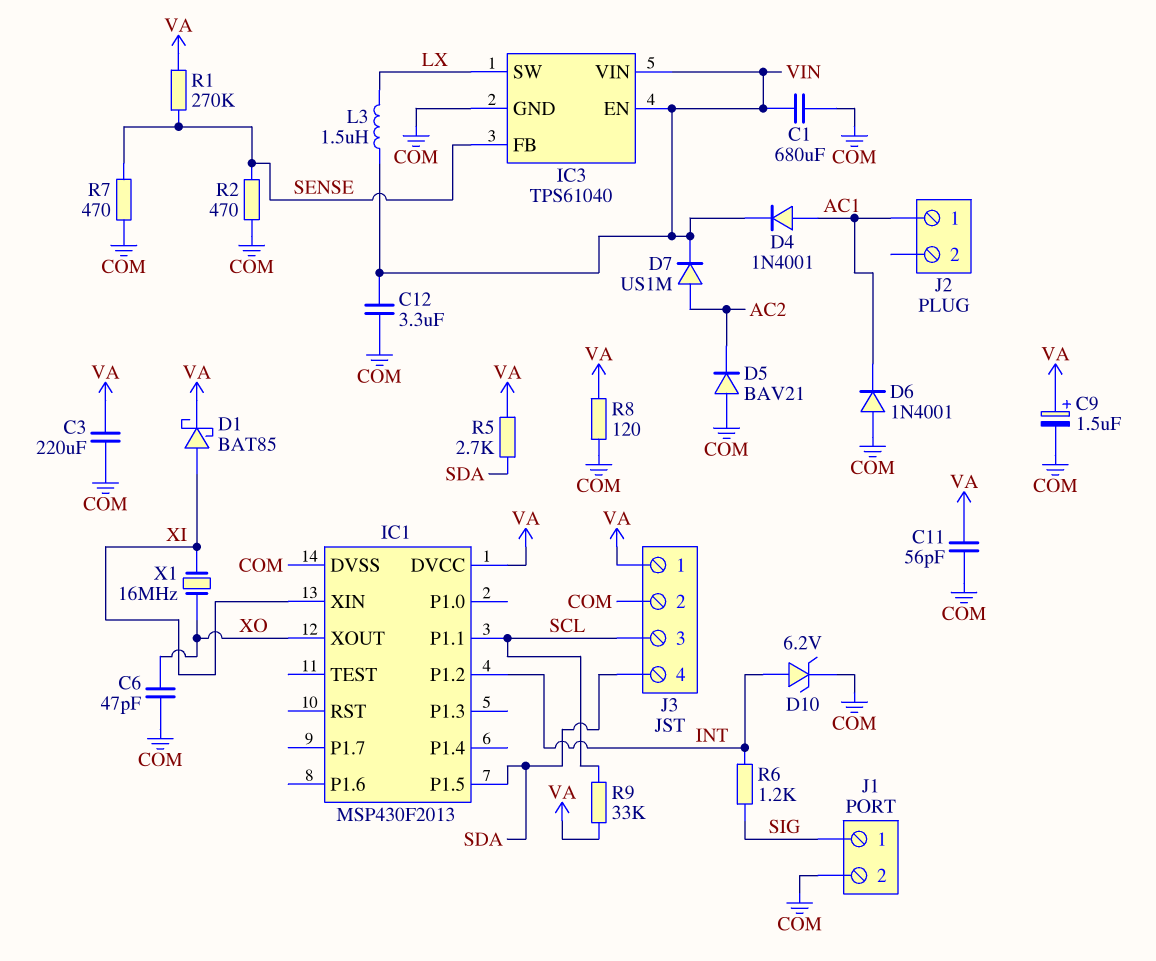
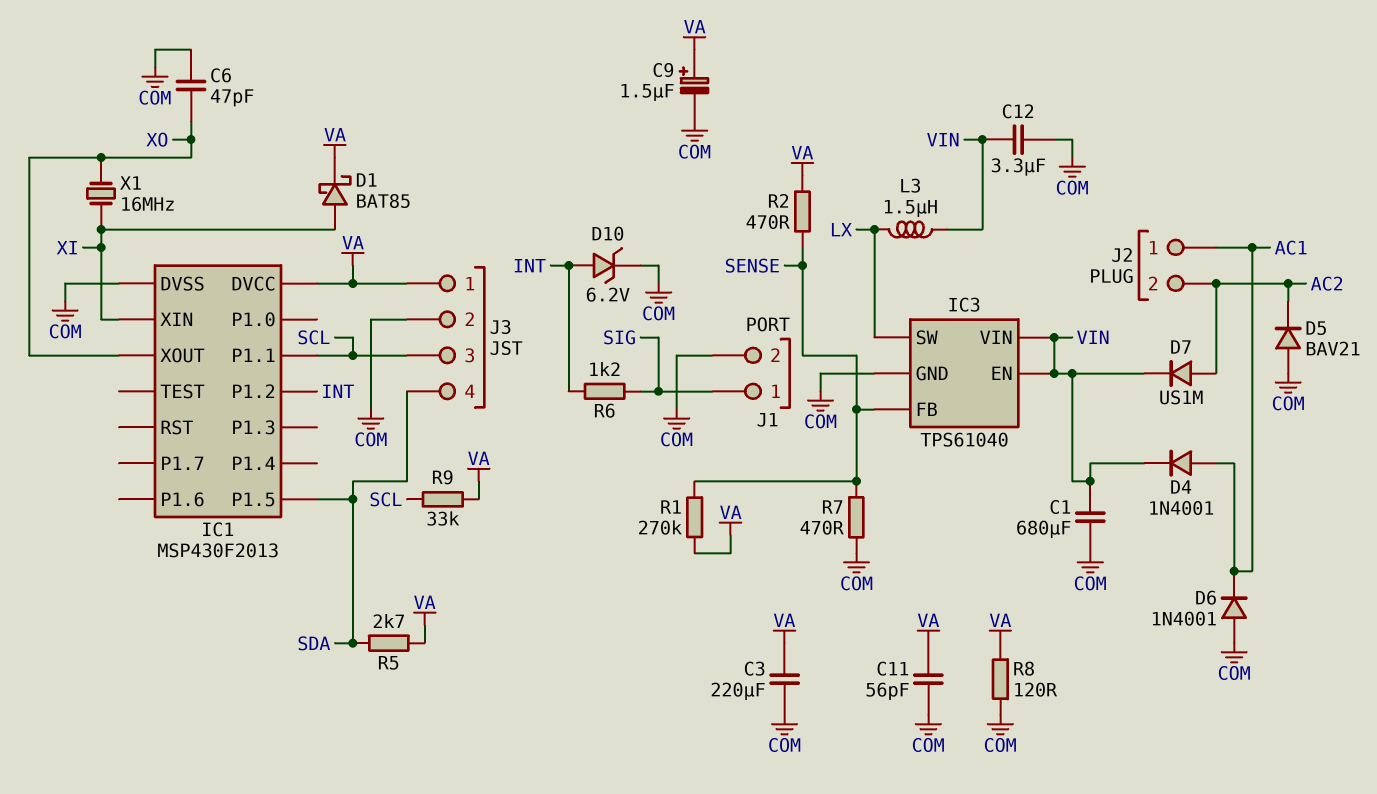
J2 pin 2: none -> AC2
R2: 470 (COM, SENSE) -> 470 (SENSE, VA)

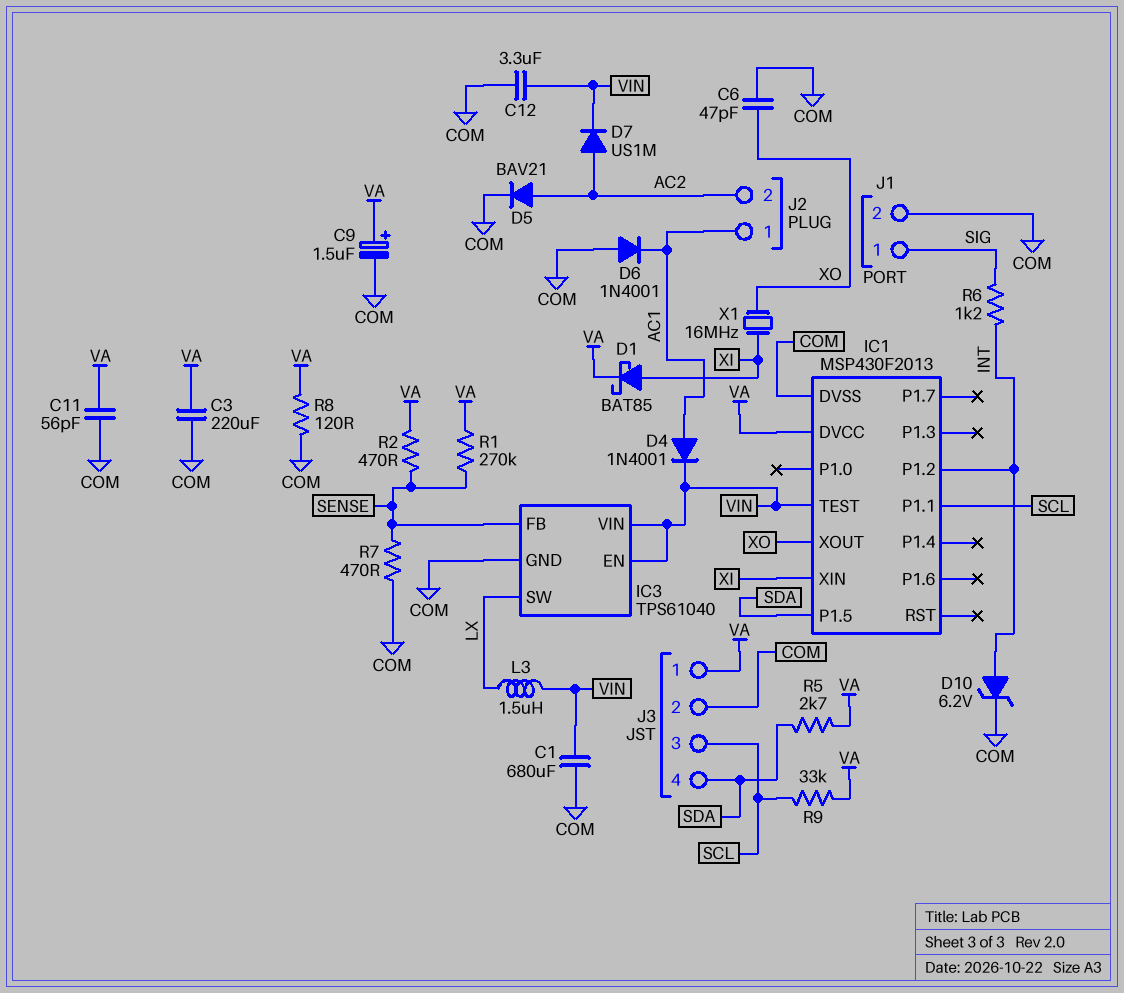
D5: diode BAV21 (A COM, K AC2) -> diode BAV21 (A AC2, K COM)
IC1 pin TEST: none -> VIN

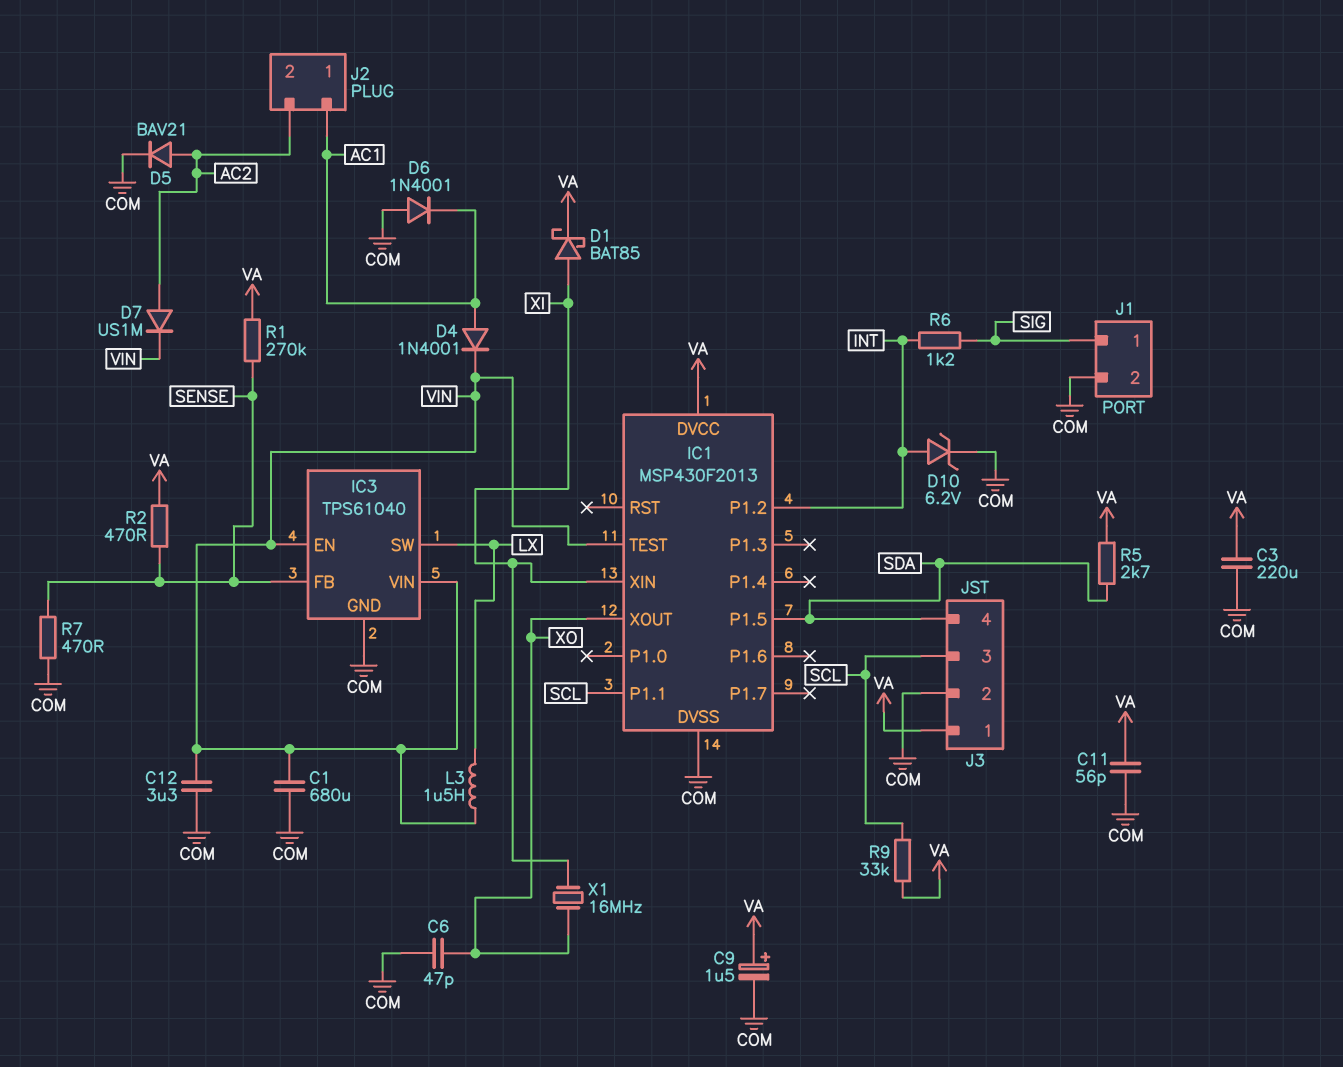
R8: 120 (COM, VA) -> none

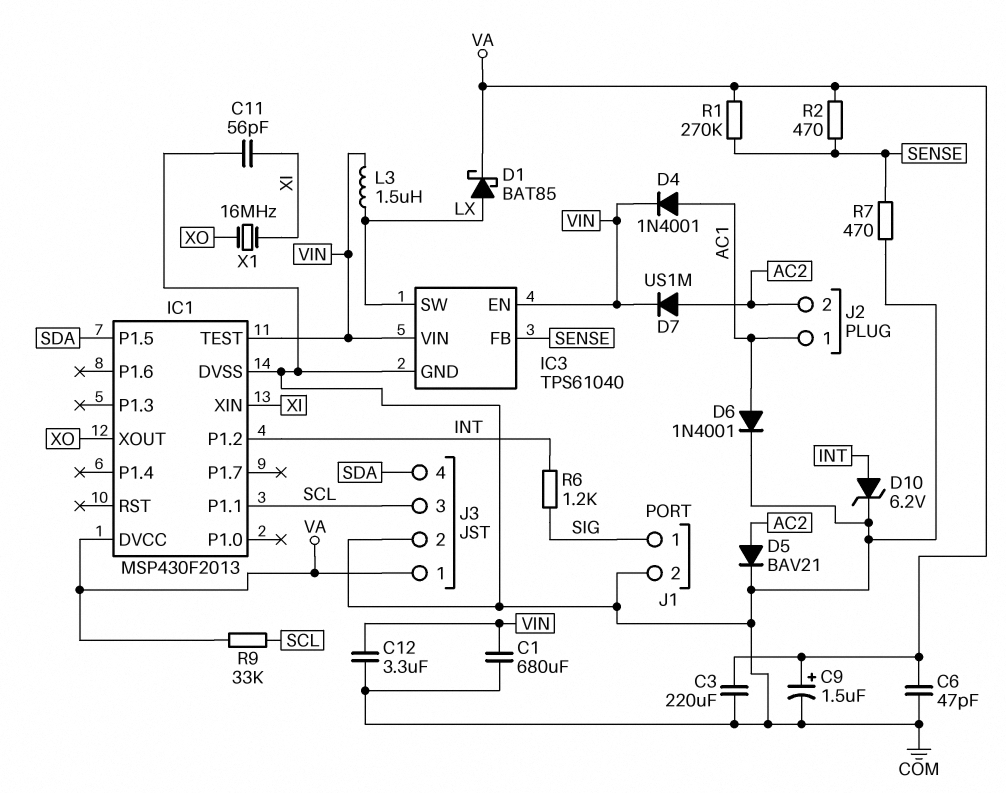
C6: 47pF (COM, XO) -> 47pF (COM, VA)
C11: 56pF (COM, VA) -> 56pF (COM, XI)
D1: schottky BAT85 (A XI, K VA) -> schottky BAT85 (A LX, K VA)
D6: diode 1N4001 (A COM, K AC1) -> diode 1N4001 (A AC1, K COM)
R5: 2.7k (SDA, VA) -> none

